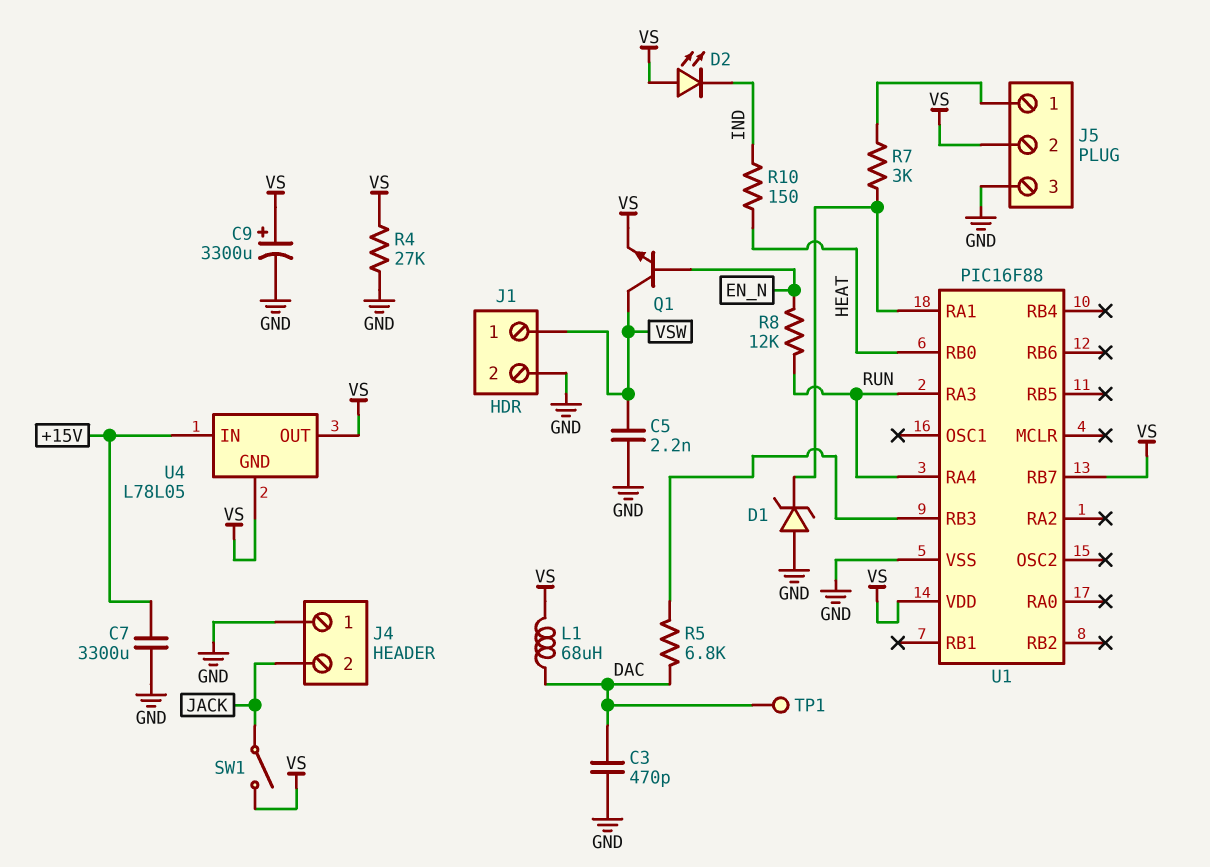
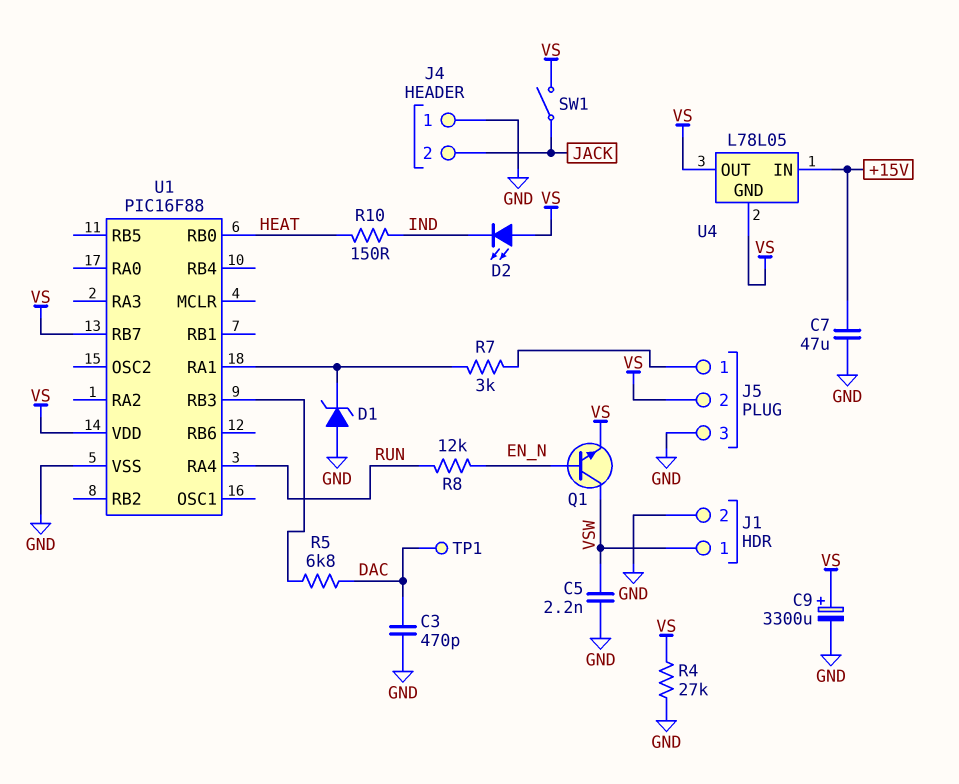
C7: 3300uF (+15V, GND) -> 47uF (+15V, GND)
L1: 68uH (DAC, VS) -> none
U1 pin RA3: RUN -> none

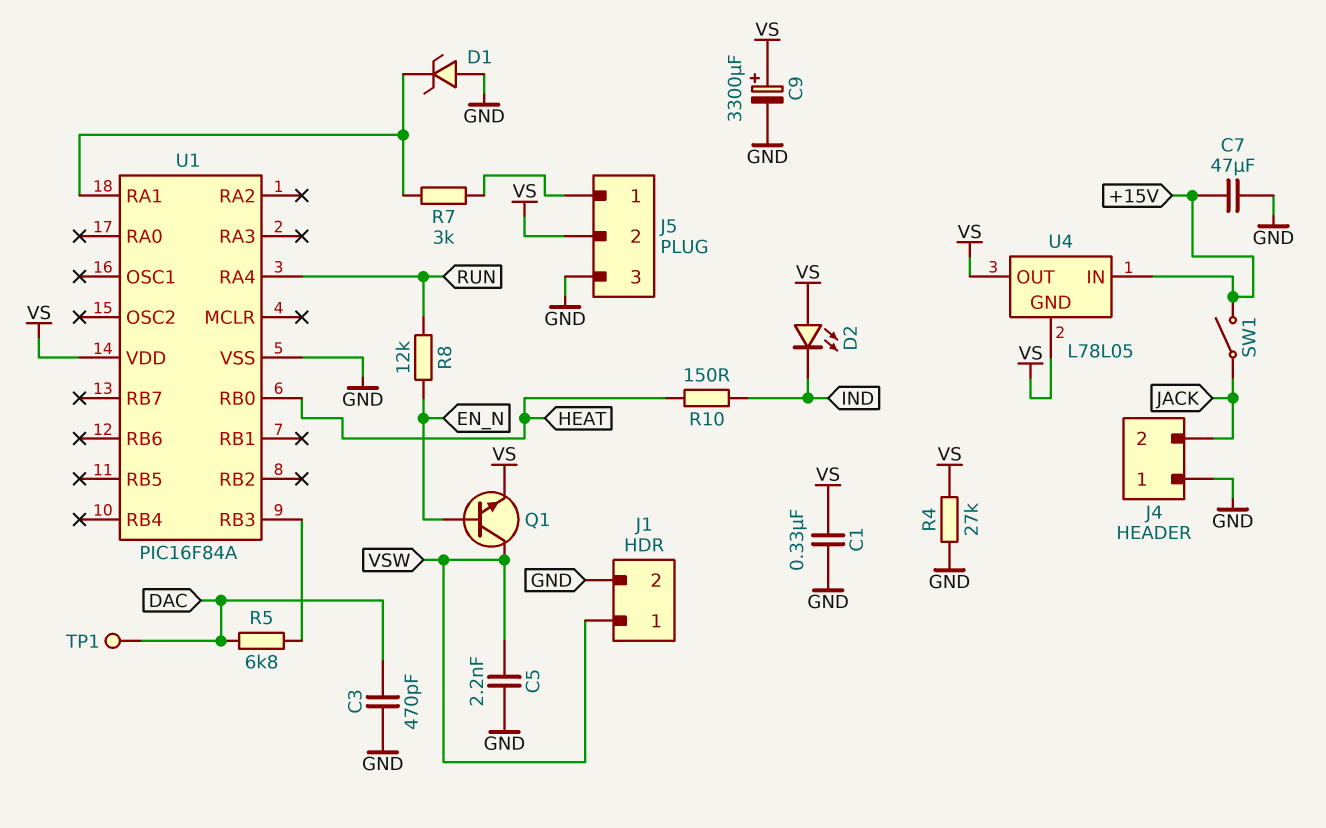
C1: none -> 330nF (GND, VS)
SW1: switch (JACK, VS) -> switch (+15V, JACK)
U1: PIC16F88 -> PIC16F84A
U1 pin RB7: VS -> none

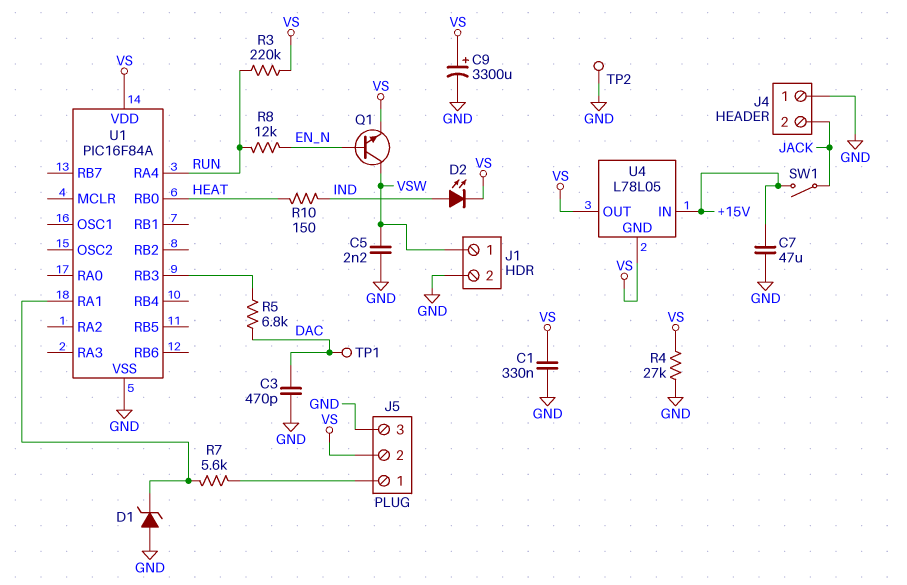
D2: LED (A VS, K IND) -> LED (A IND, K VS)
R3: none -> 220k (RUN, VS)
R7: 3k (J5/1, U1/RA1) -> 5.6k (J5/1, U1/RA1)
TP2: none -> test point (GND)

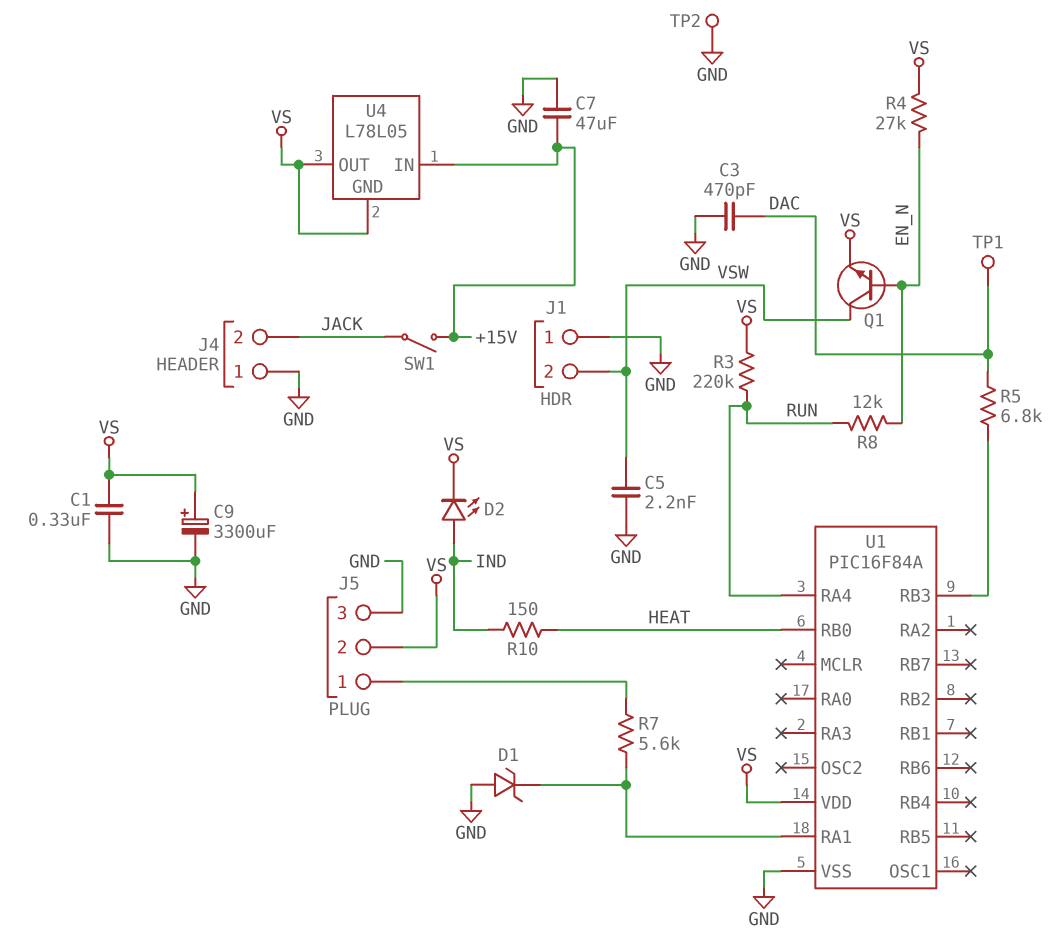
J1 pin 1: VSW -> GND
J1 pin 2: GND -> VSW
R4: 27k (GND, VS) -> 27k (EN_N, VS)

